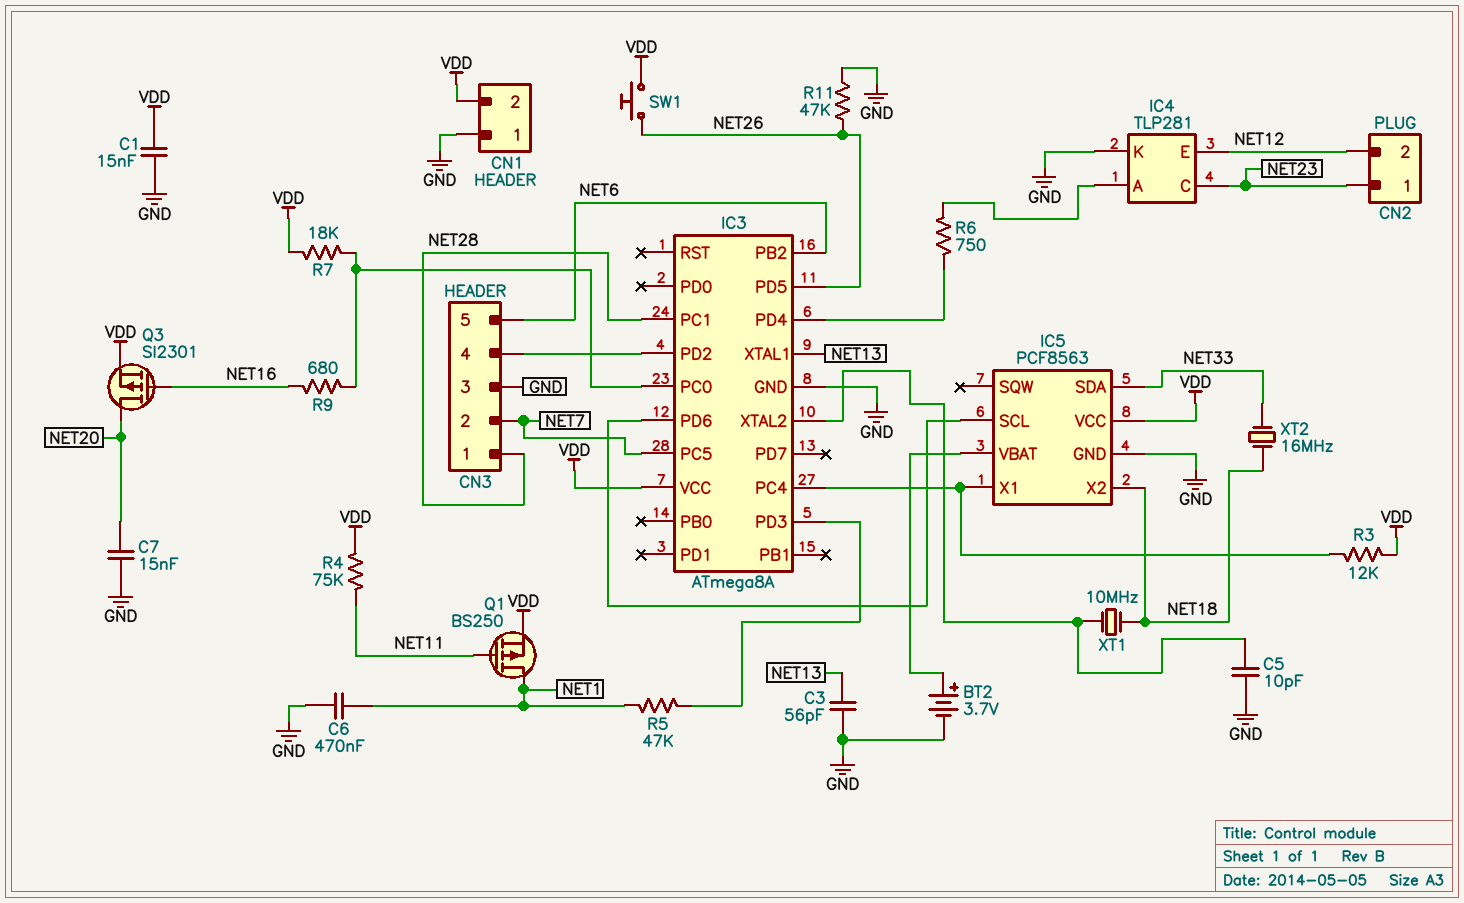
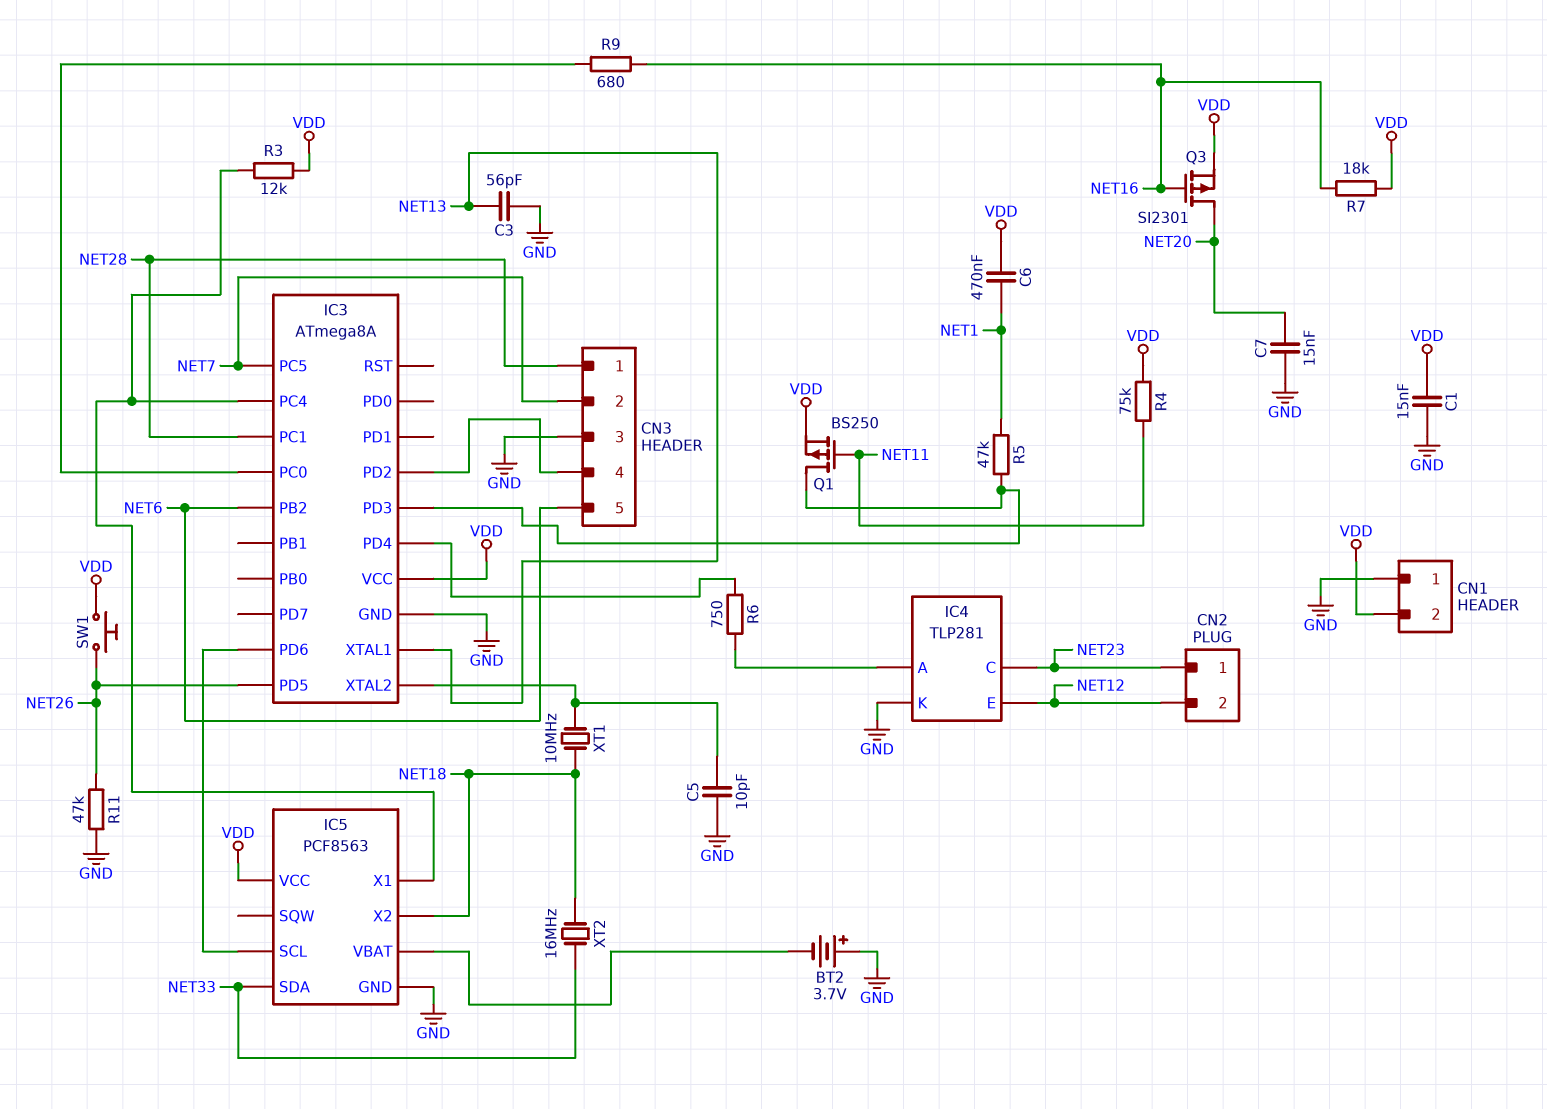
BT2: 3.7V (plus IC5/VBAT, minus GND) -> 3.7V (plus GND, minus IC5/VBAT)
C6: 470nF (GND, NET1) -> 470nF (NET1, VDD)
Q1: PMOS BS250 (G NET11, D NET1, S VDD) -> PMOS BS250 (G NET11, D IC3/PD3, S VDD)
R7: 18k (IC3/PC0, VDD) -> 18k (NET16, VDD)

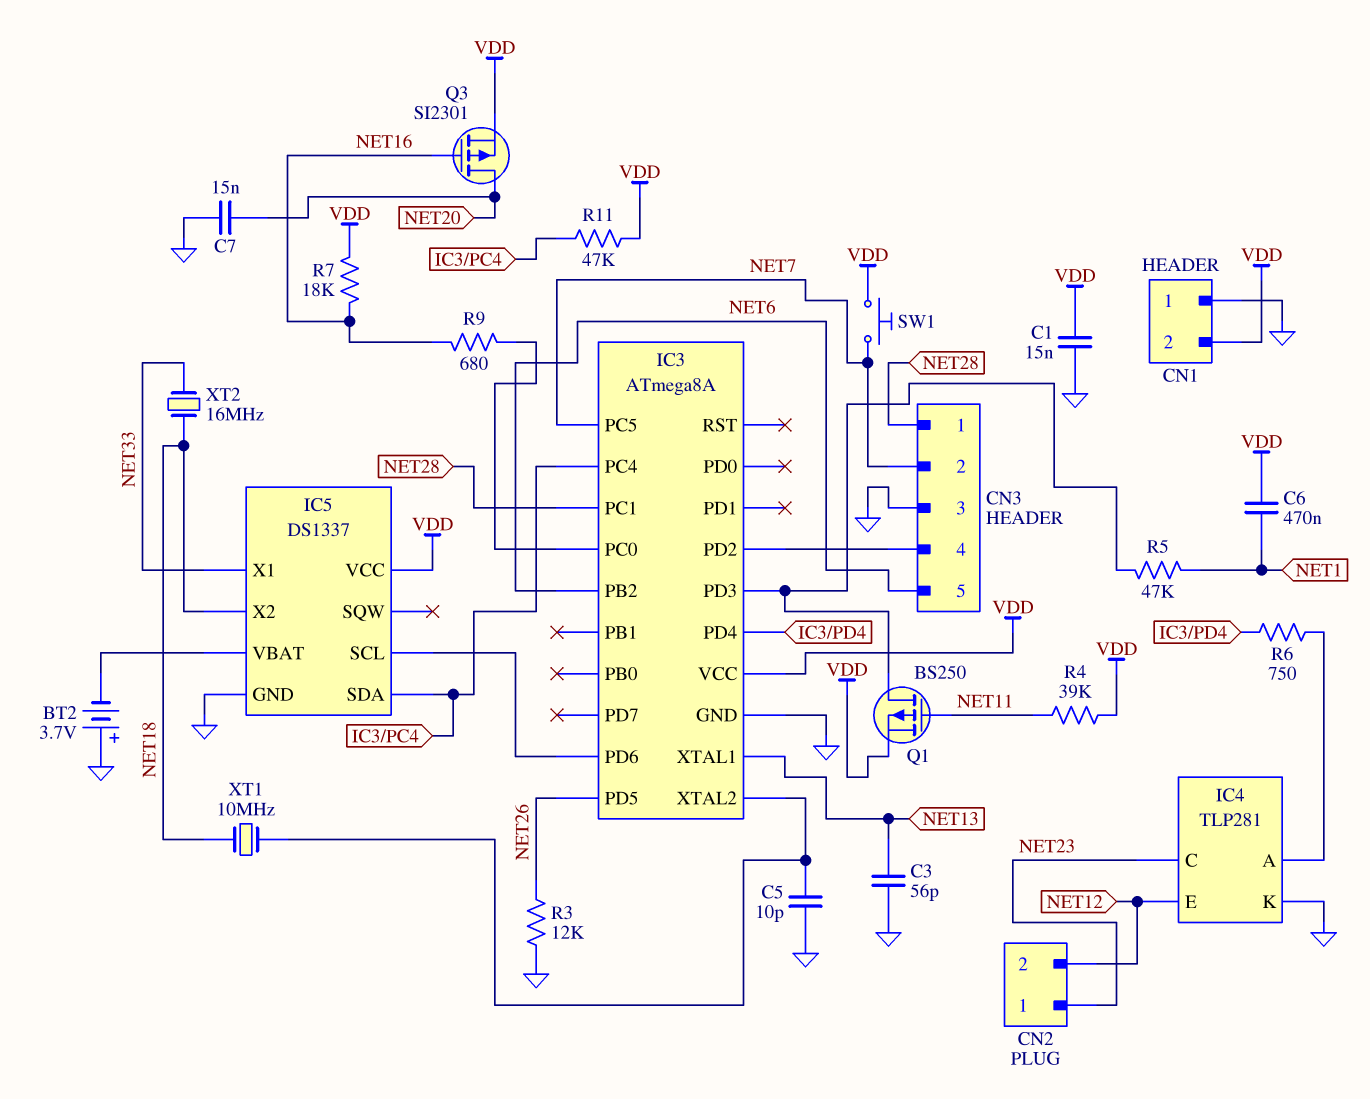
IC5: PCF8563 -> DS1337
IC5 pin SDA: NET33 -> IC3/PC4
IC5 pin X1: IC3/PC4 -> NET33
R3: 12k (IC3/PC4, VDD) -> 12k (GND, NET26)
R4: 75k (NET11, VDD) -> 39k (NET11, VDD)
R11: 47k (GND, NET26) -> 47k (IC3/PC4, VDD)
SW1: button (NET26, VDD) -> button (NET7, VDD)

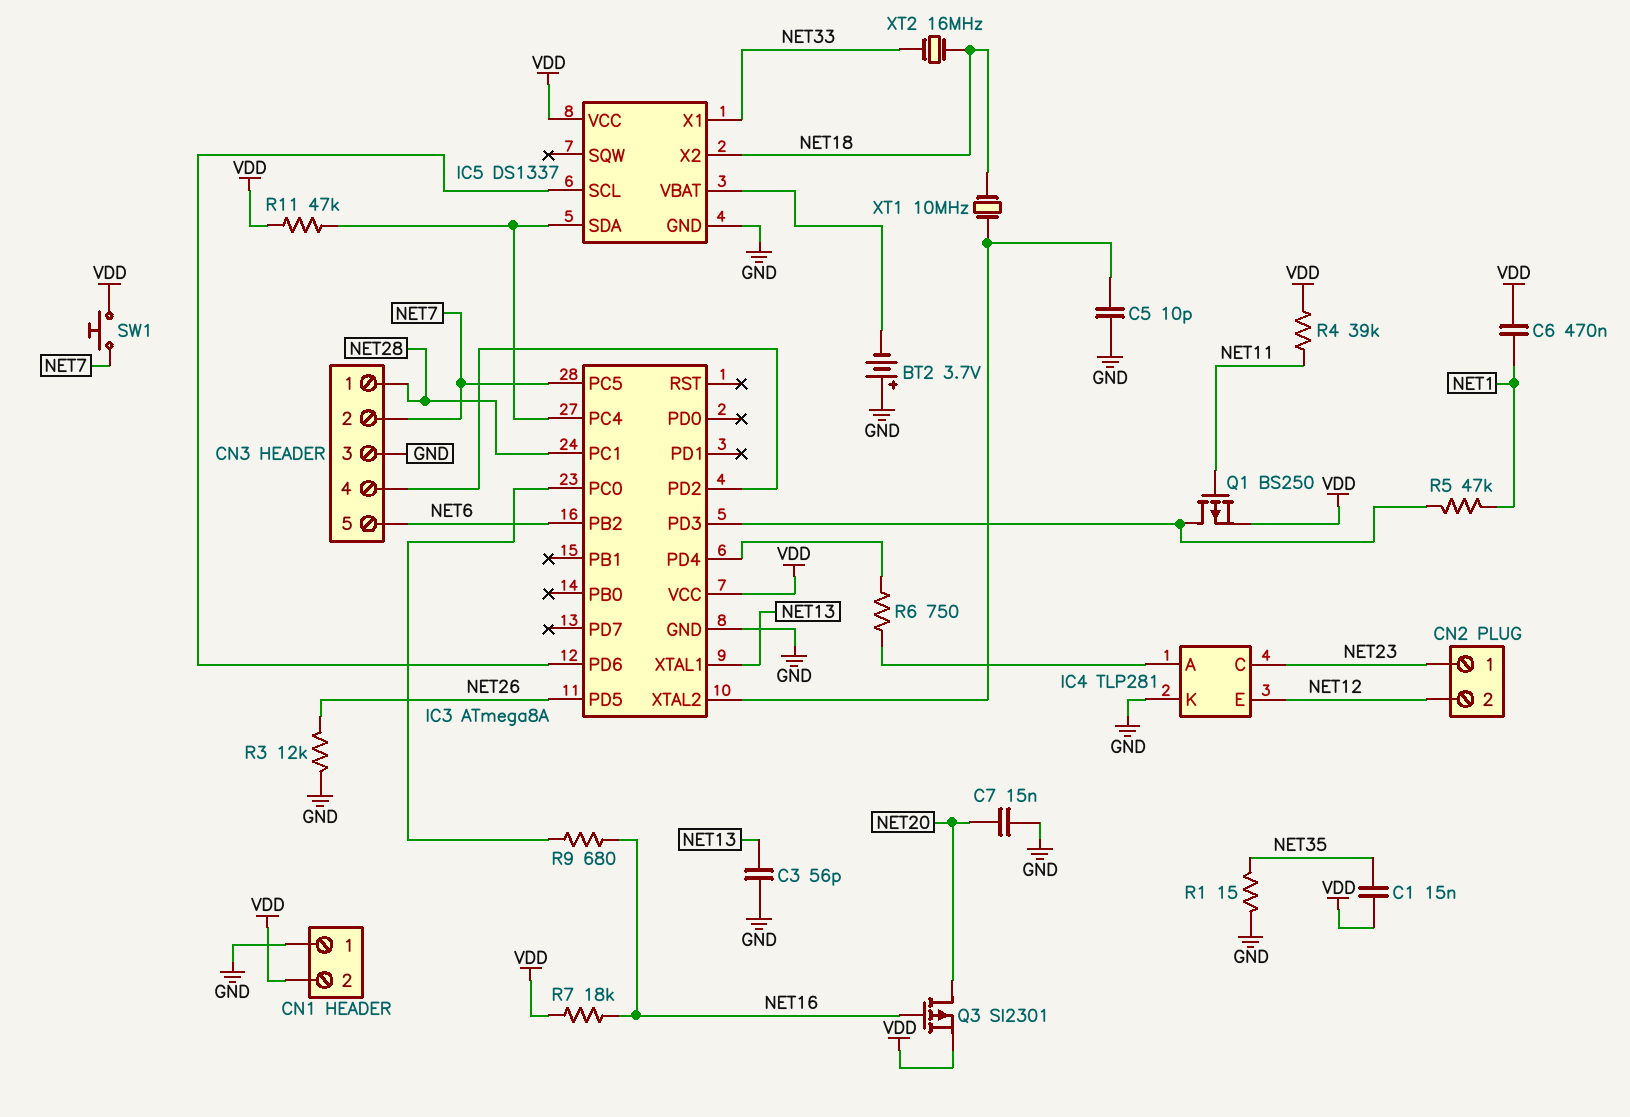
C1: 15nF (GND, VDD) -> 15nF (NET35, VDD)
R1: none -> 15 (GND, NET35)

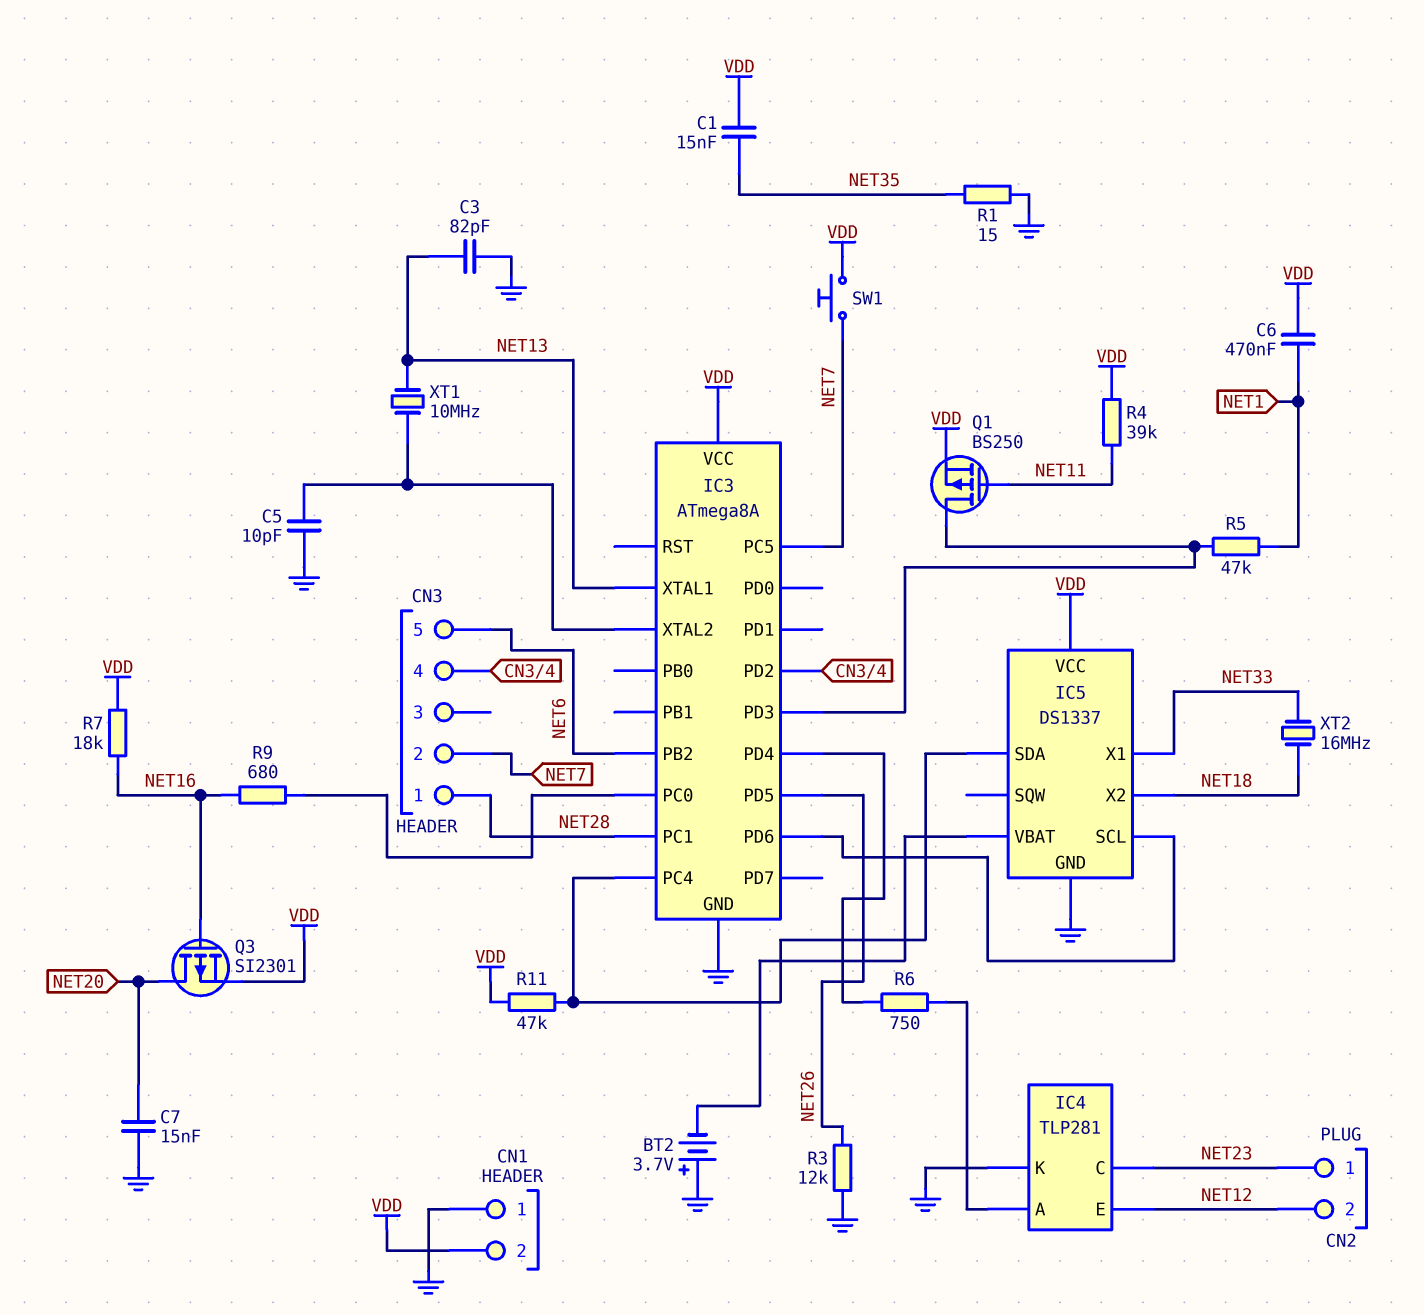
C3: 56pF (GND, NET13) -> 82pF (GND, NET13)
CN3 pin 3: GND -> none
XT1: 10MHz (IC3/XTAL2, NET18) -> 10MHz (IC3/XTAL2, NET13)

